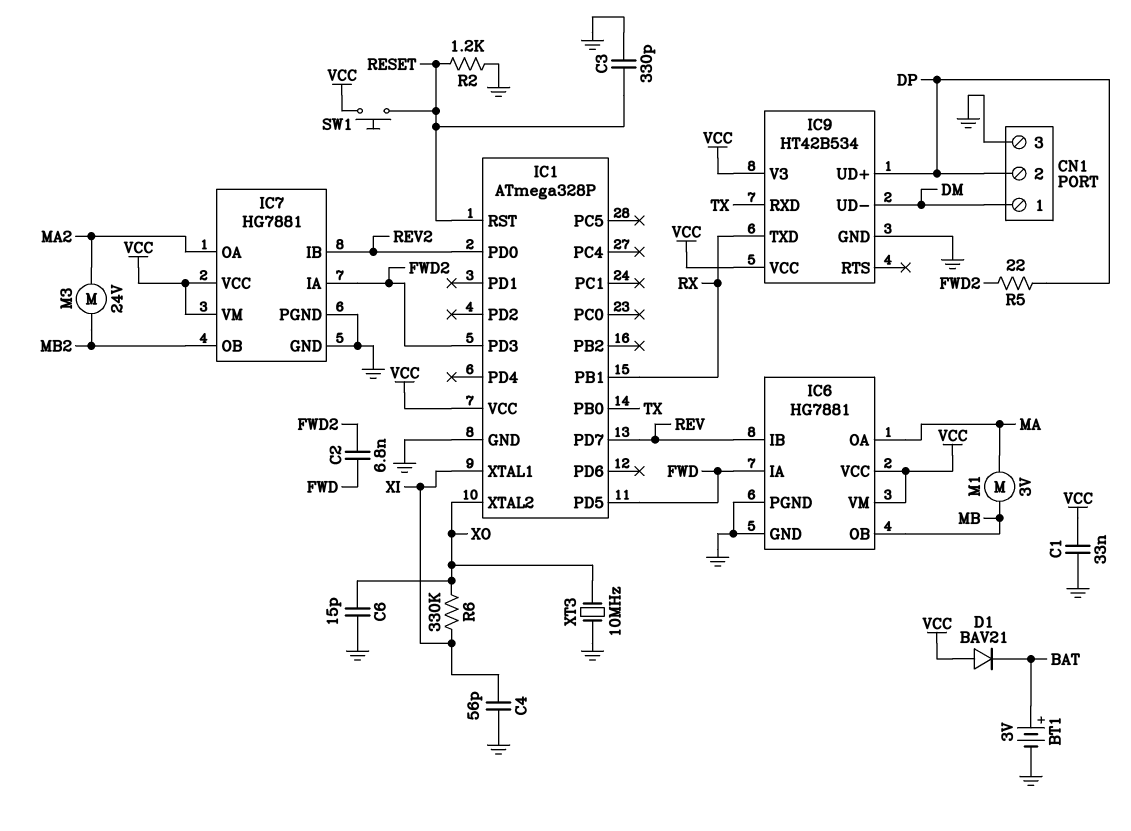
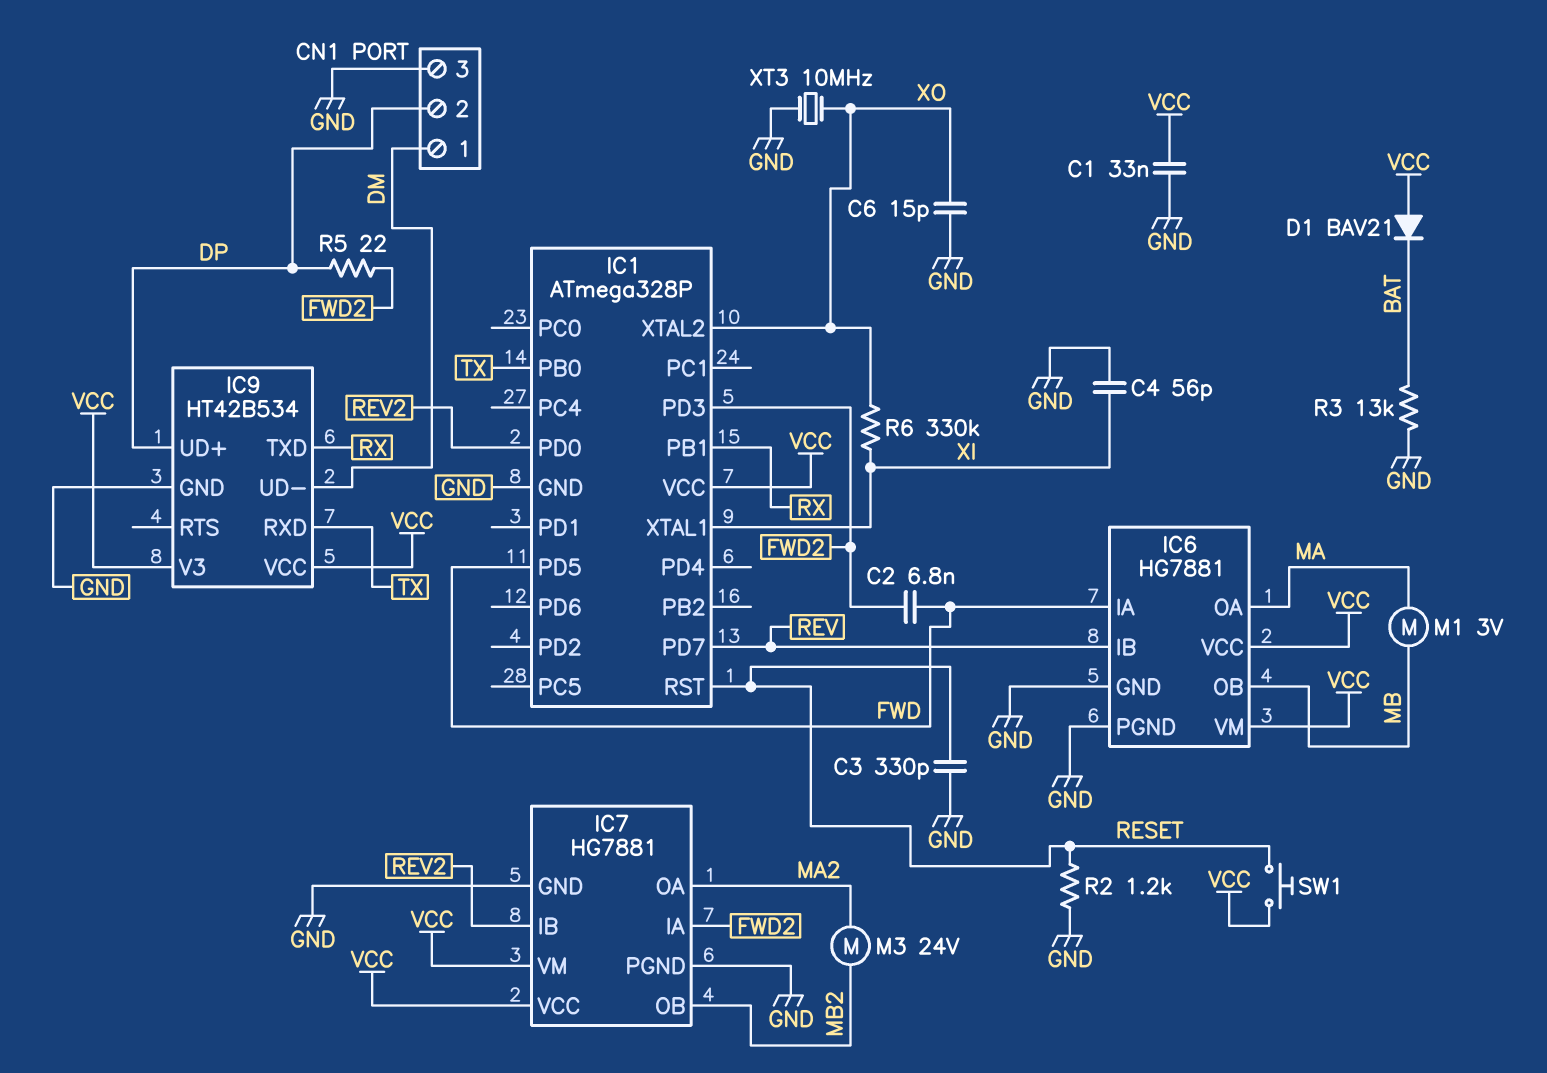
BT1: 3V (plus BAT, minus GND) -> none
R3: none -> 13k (BAT, GND)

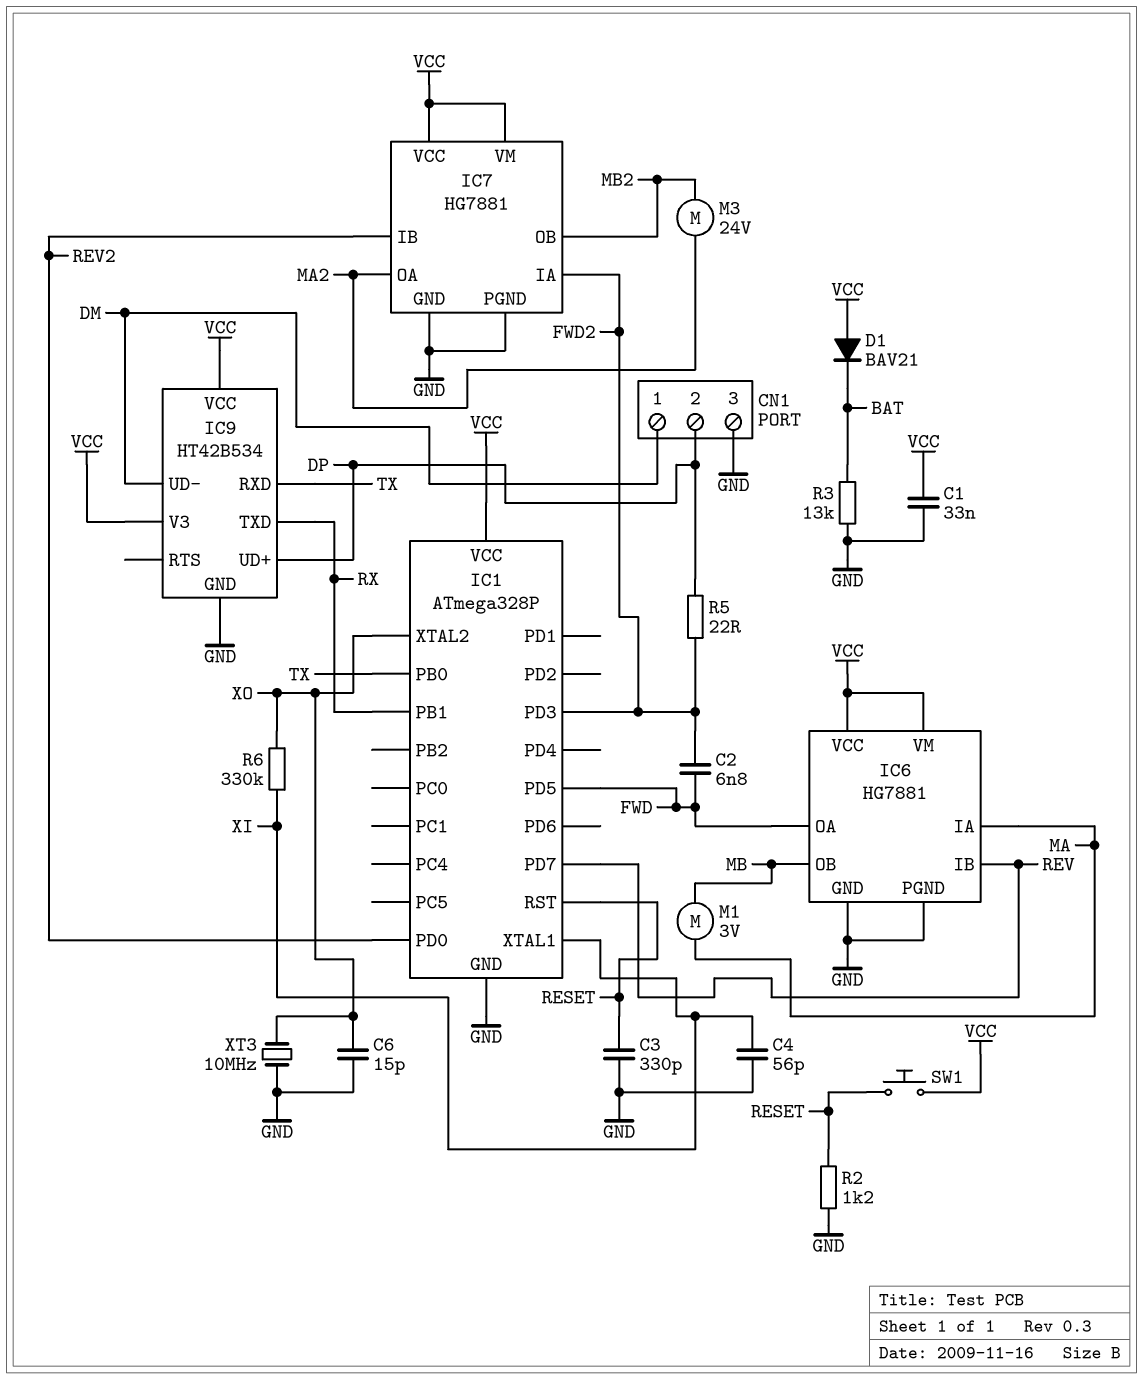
IC6 pin IA: FWD -> MA
IC6 pin OA: MA -> FWD

